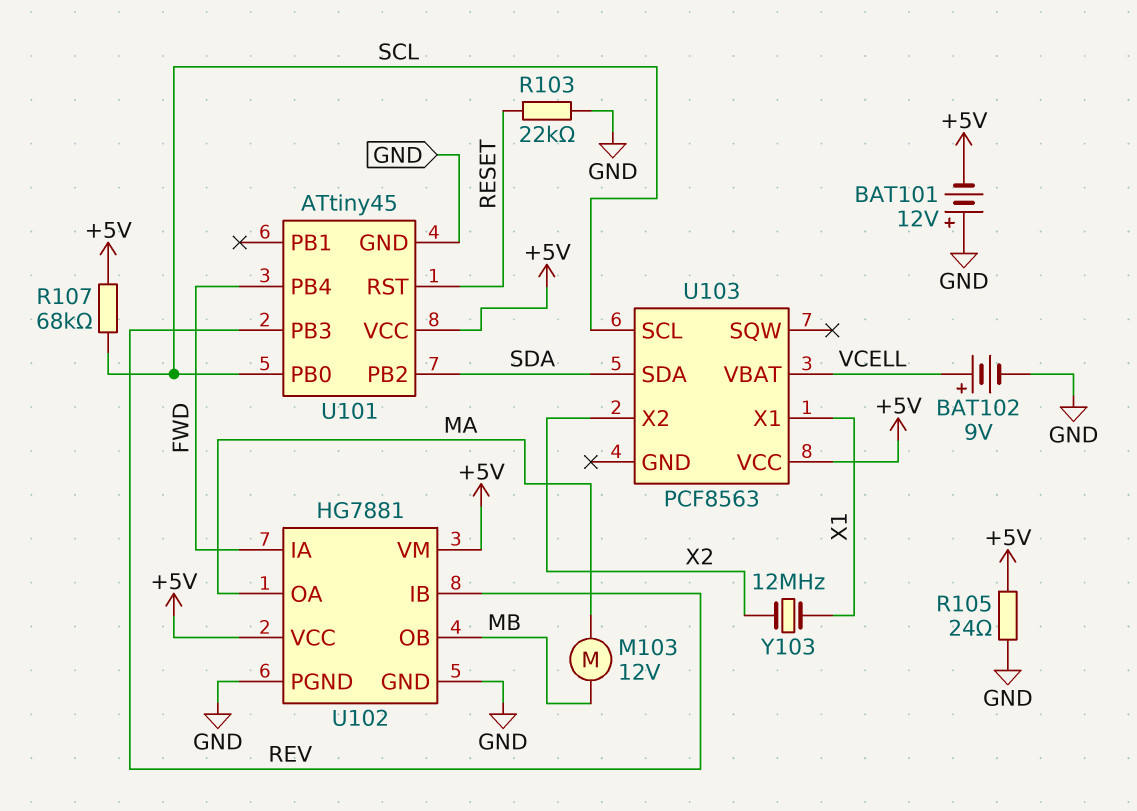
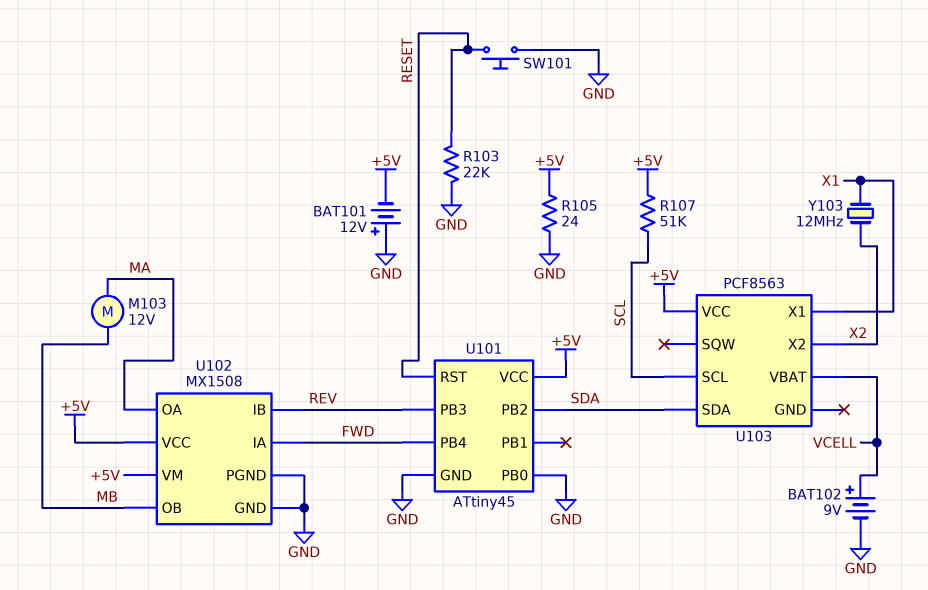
R107: 68k (+5V, SCL) -> 51k (+5V, SCL)
SW101: none -> button (GND, RESET)
U101 pin PB0: SCL -> GND
U102: HG7881 -> MX1508

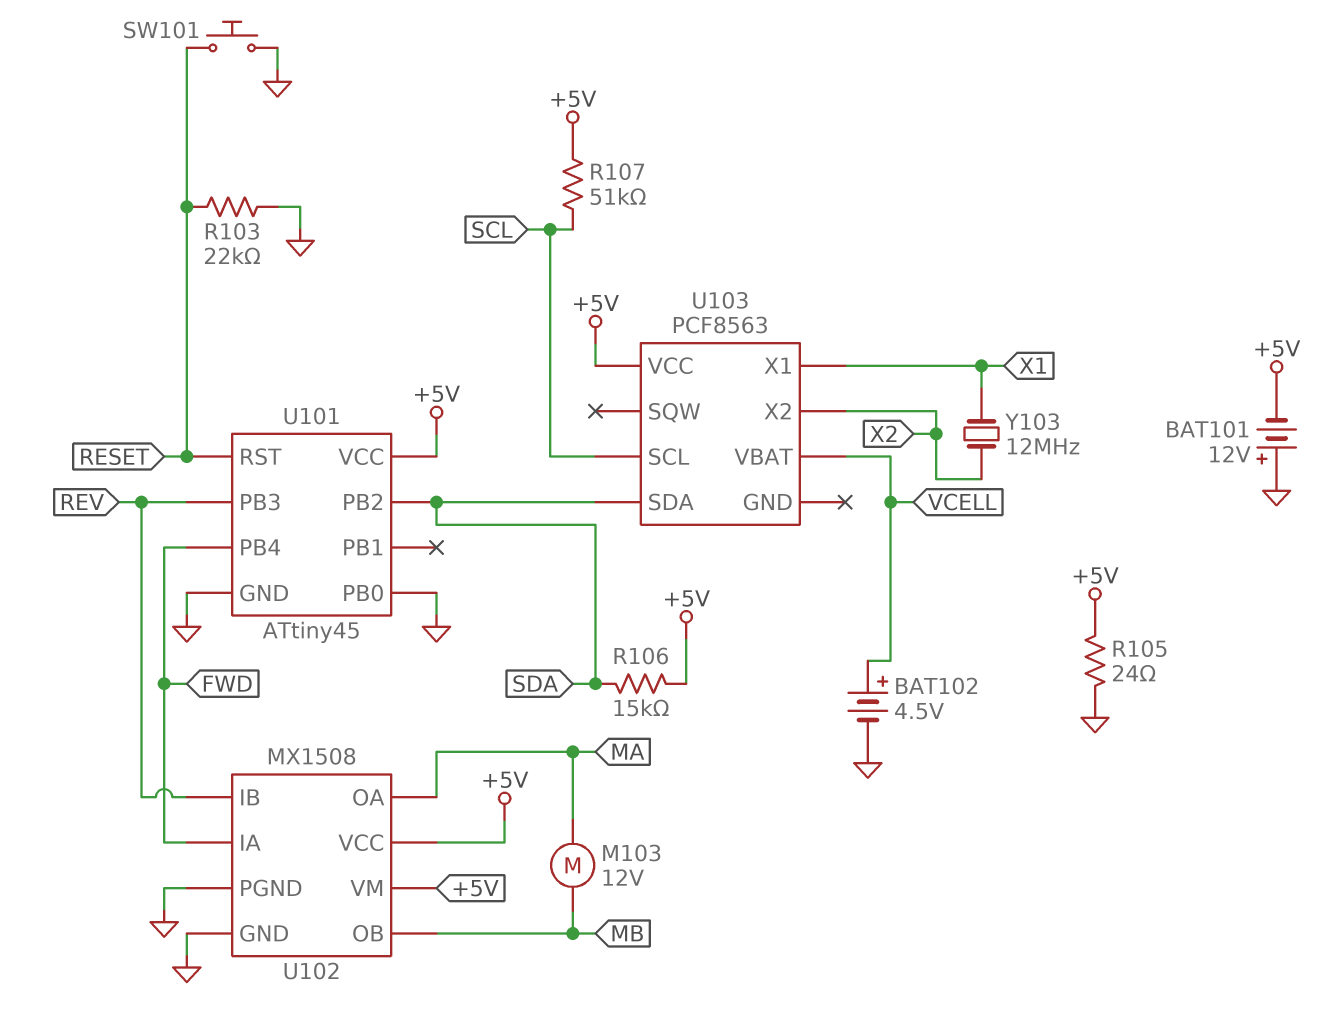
BAT102: 9V (plus VCELL, minus GND) -> 4.5V (plus VCELL, minus GND)
R106: none -> 15k (+5V, SDA)

